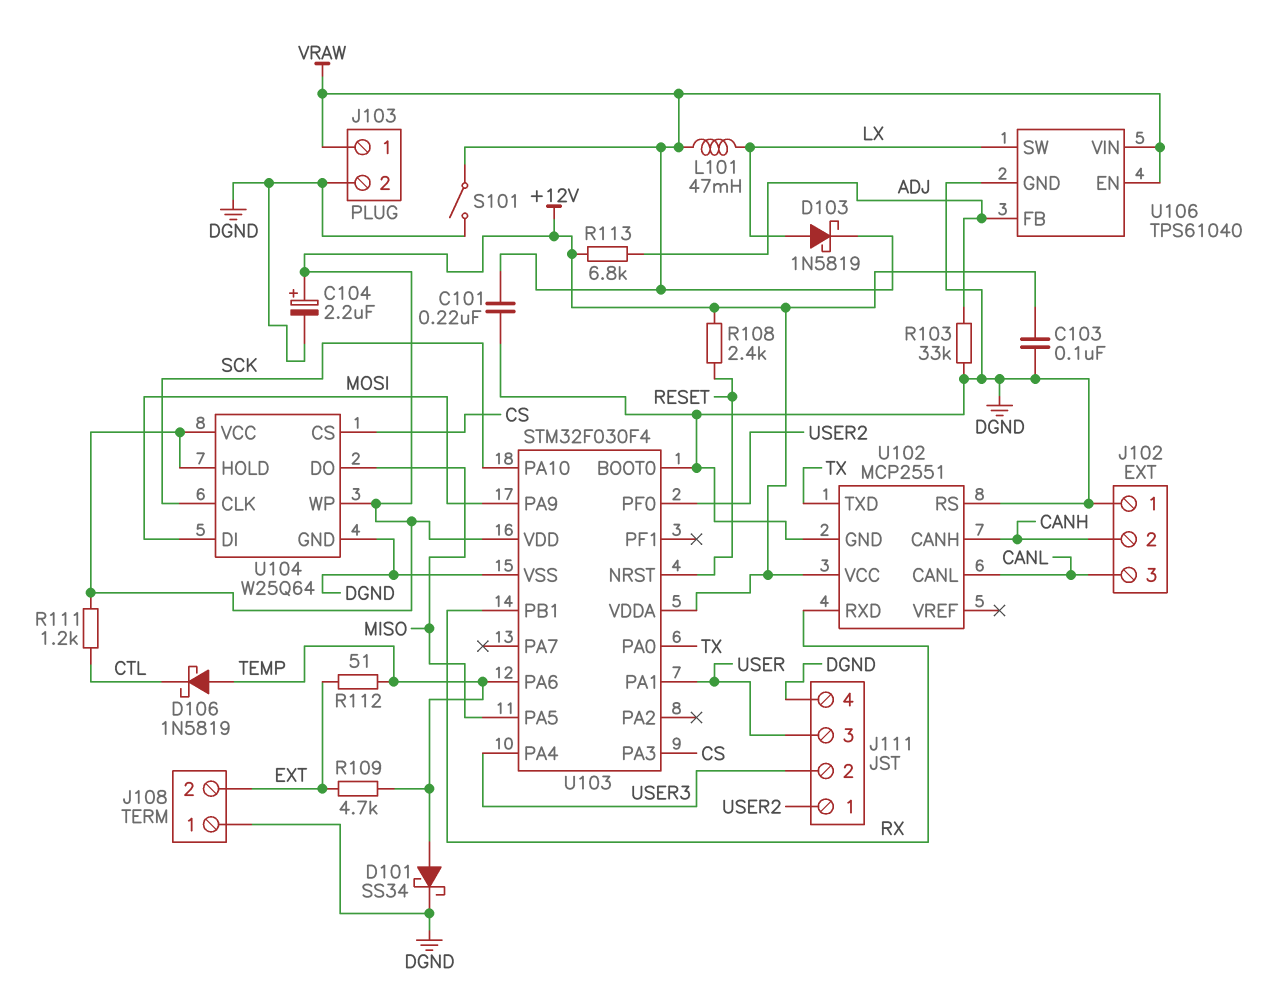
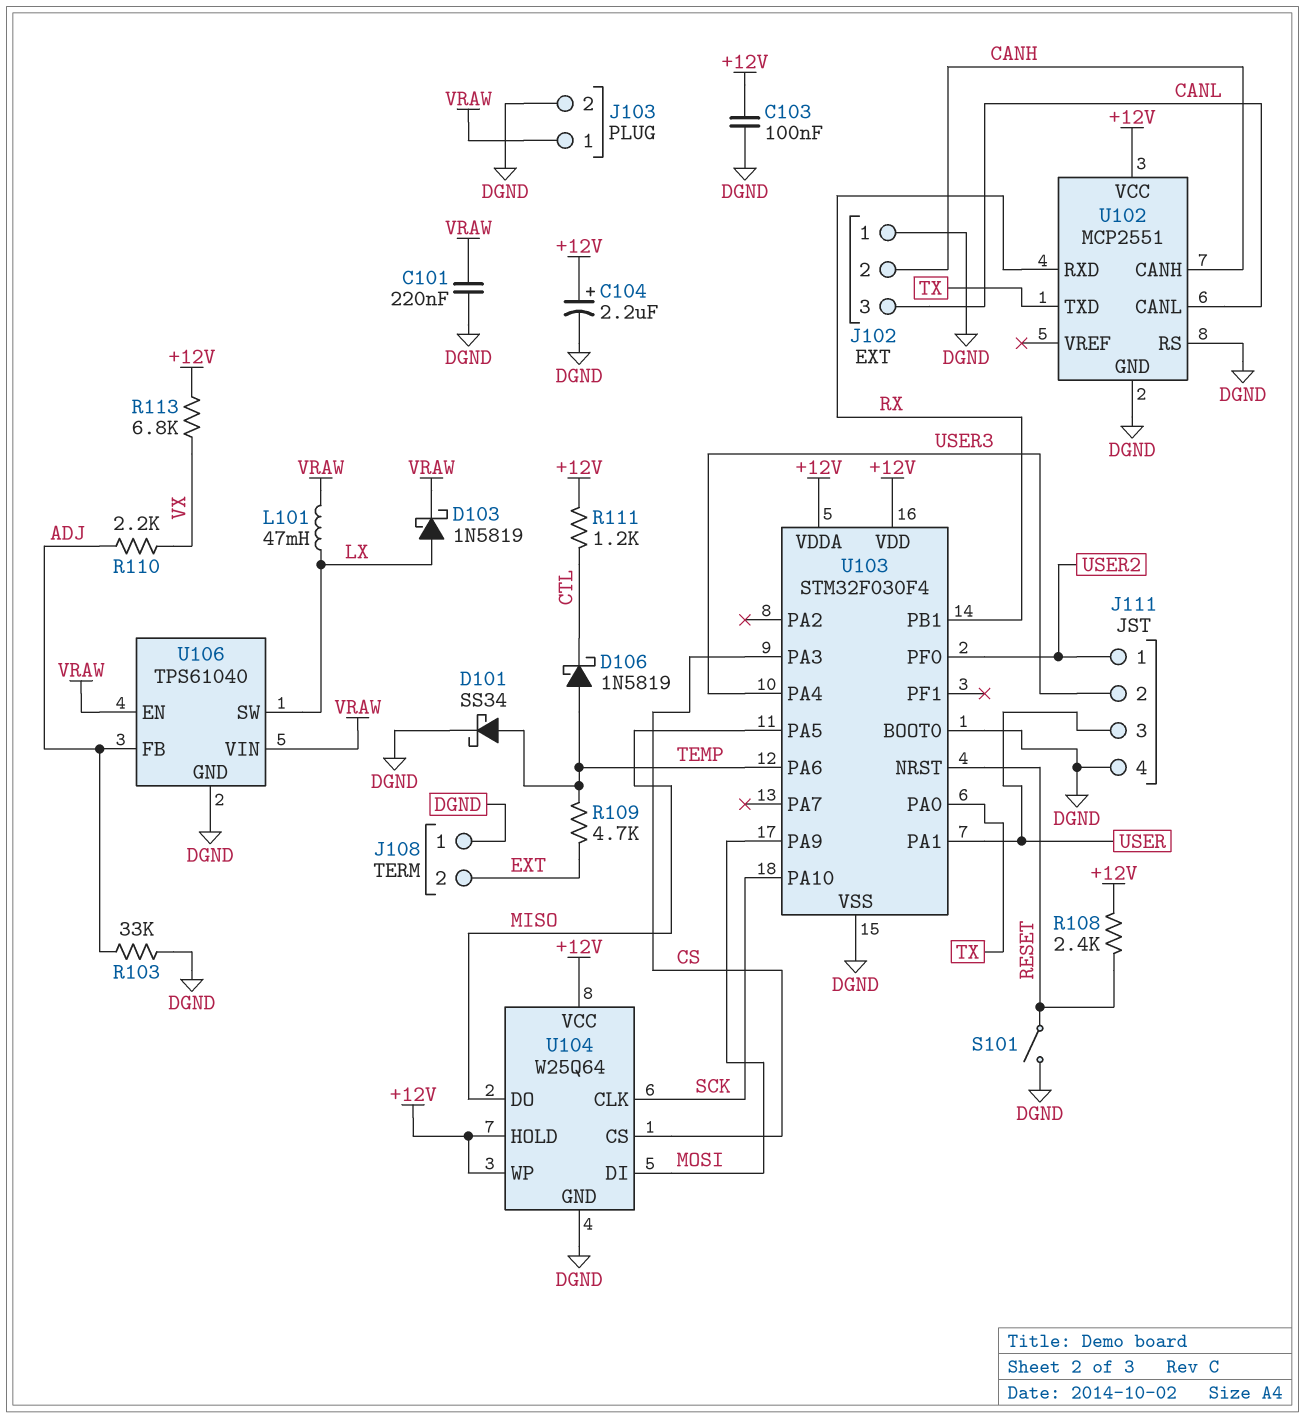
R110: none -> 2.2k (ADJ, VX)
R112: 51 (EXT, TEMP) -> none
R113: 6.8k (+12V, ADJ) -> 6.8k (+12V, VX)
S101: switch (DGND, VRAW) -> switch (DGND, RESET)

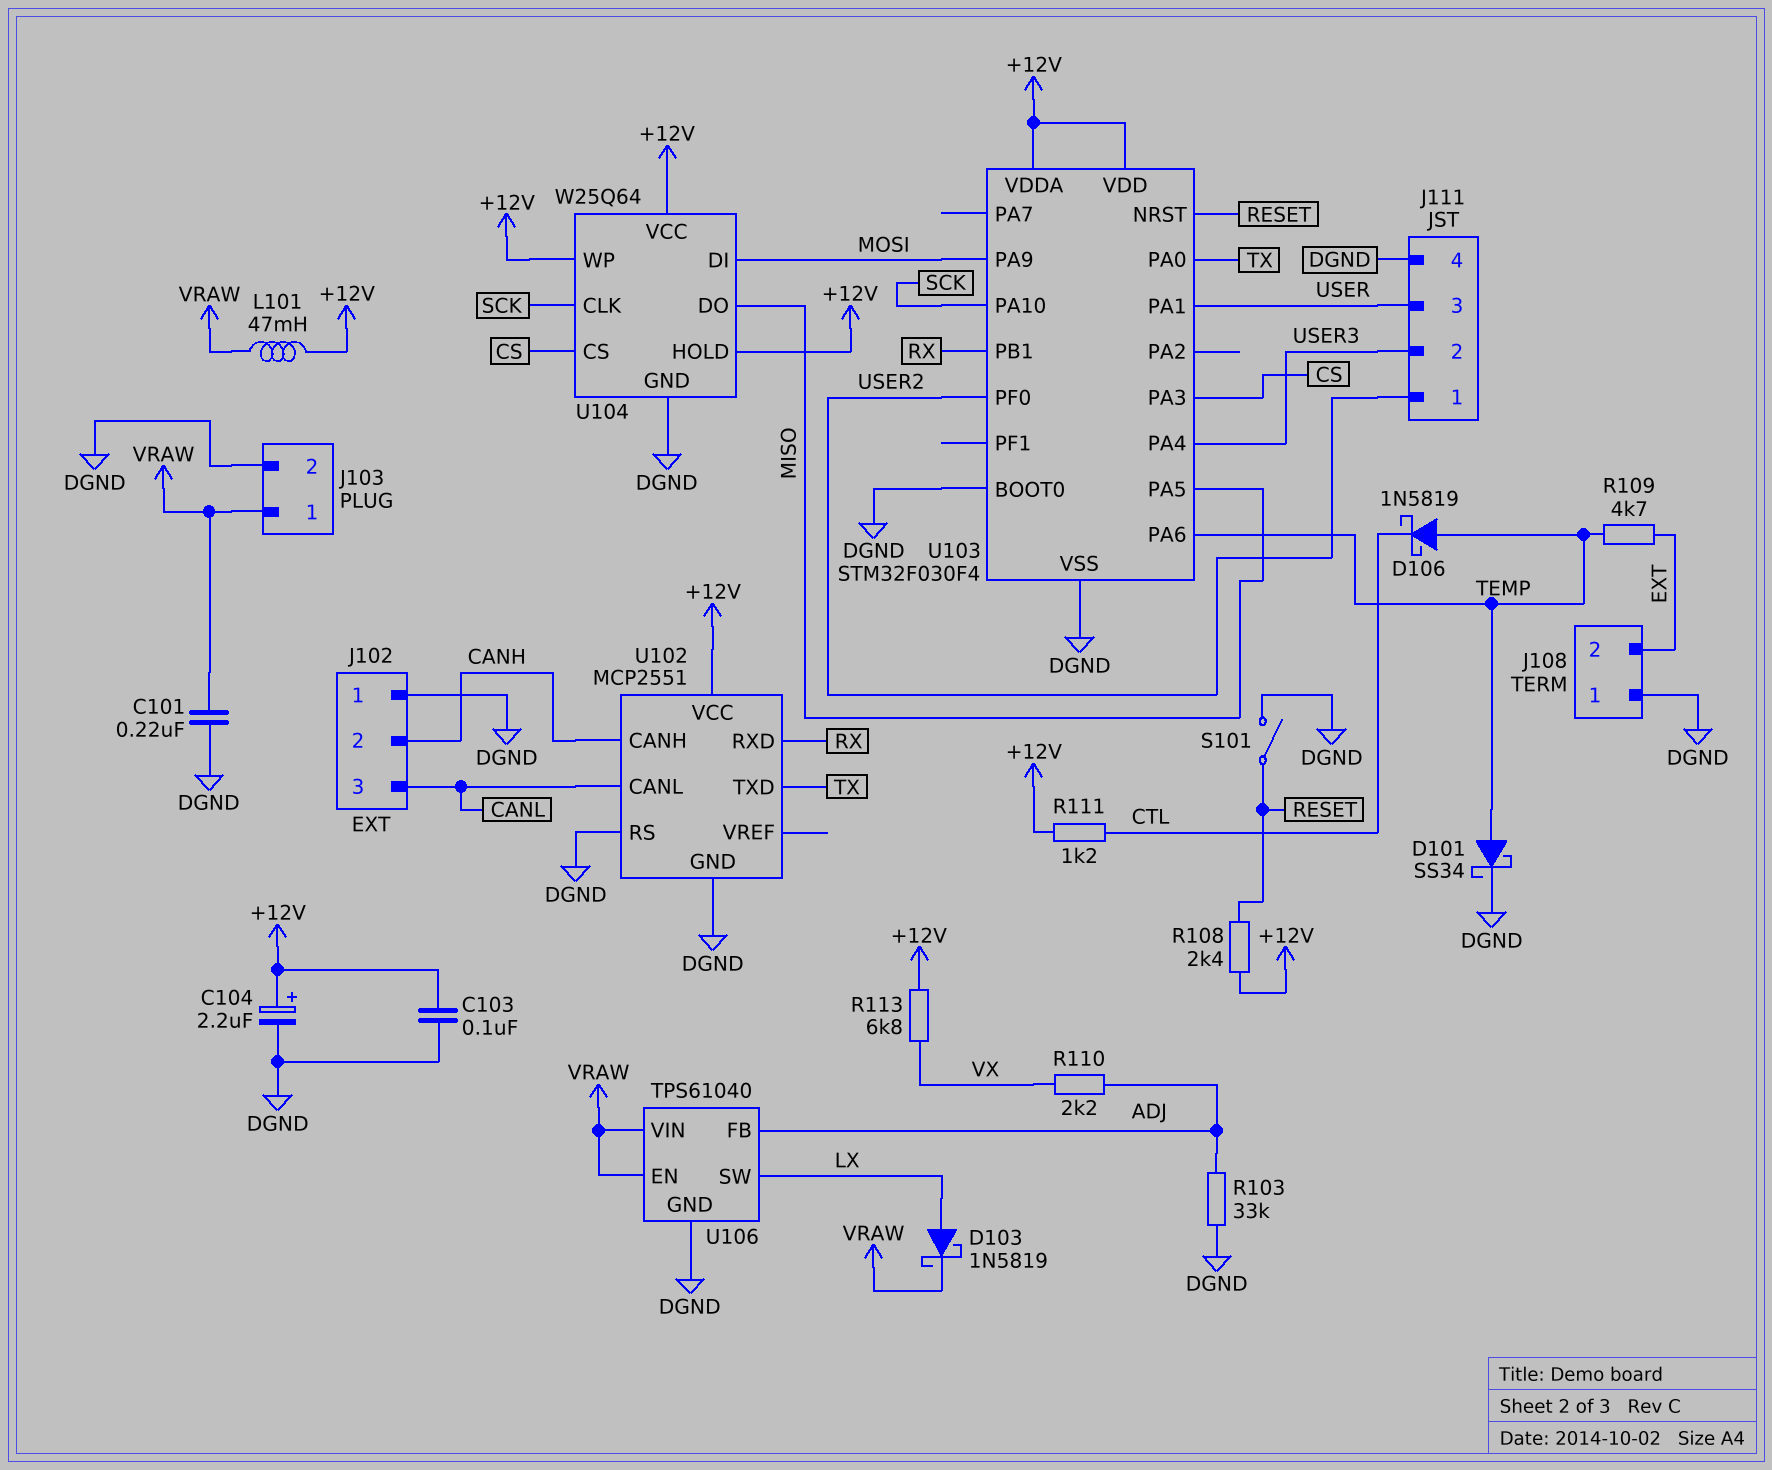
L101: 47mH (LX, VRAW) -> 47mH (+12V, VRAW)

